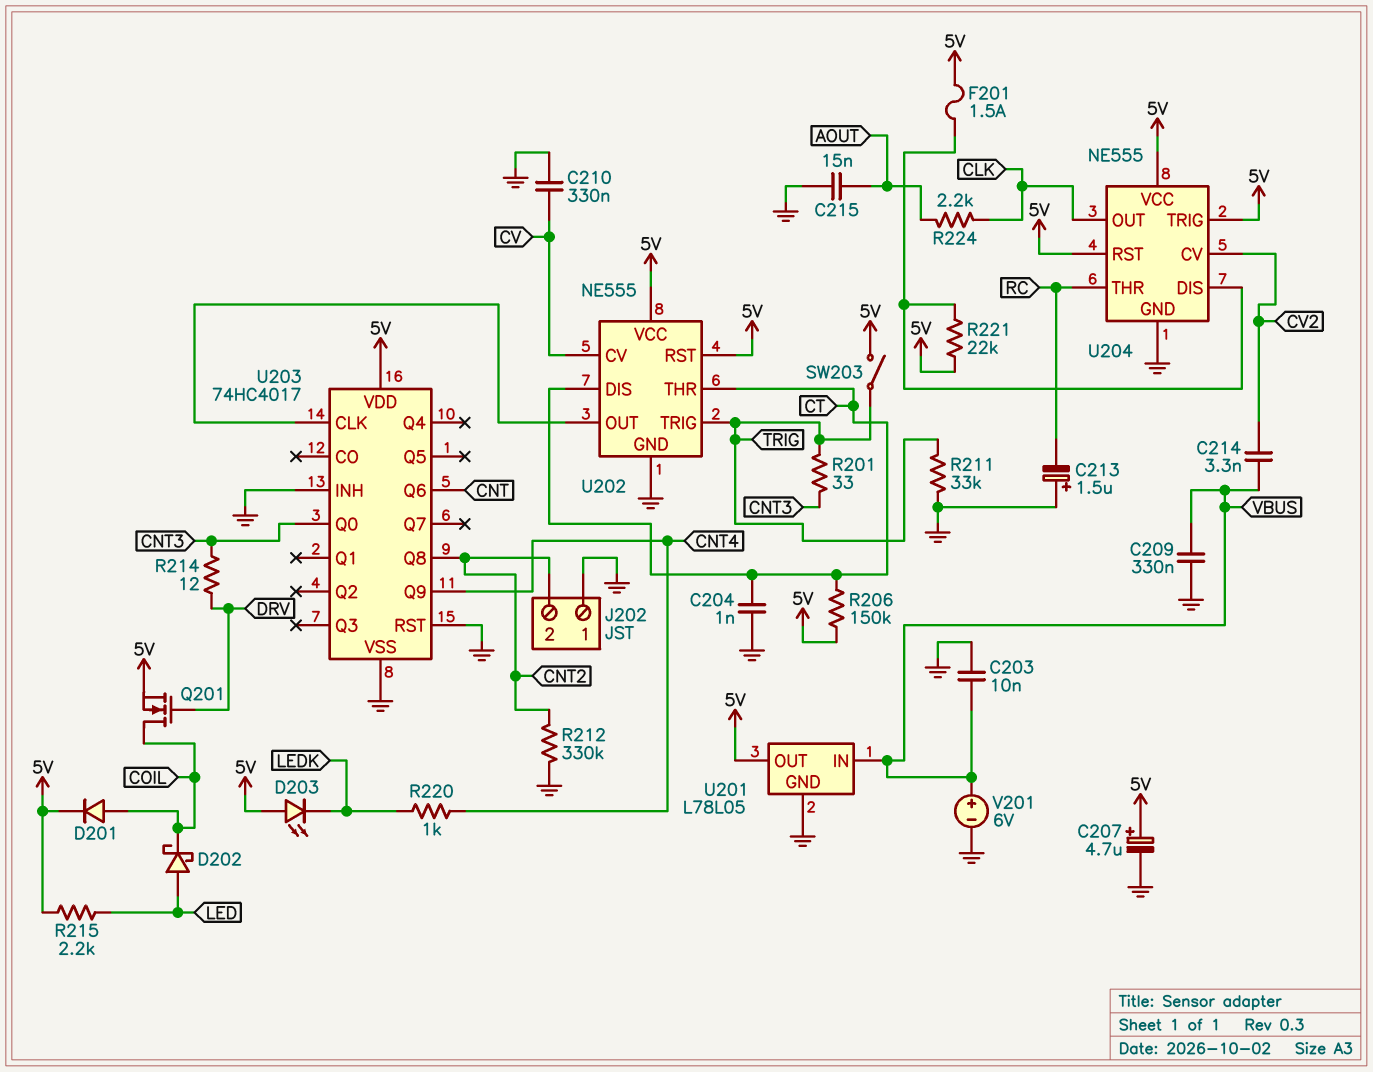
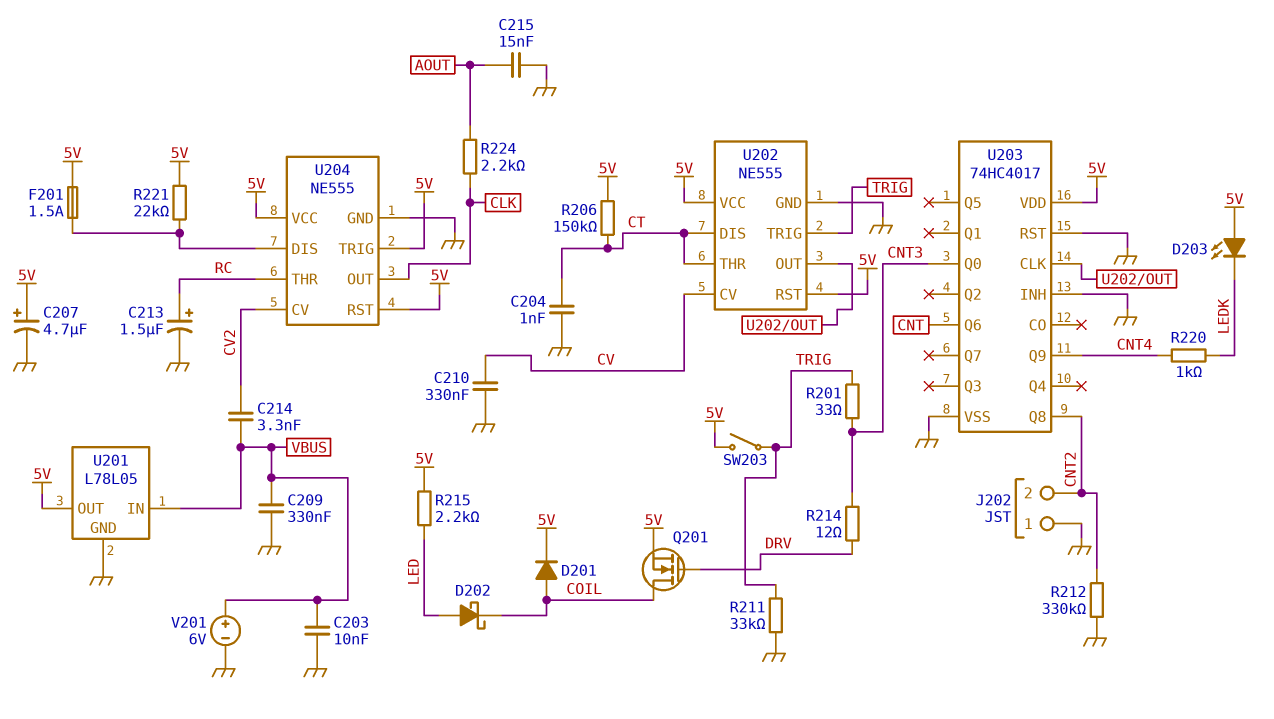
C213: 1.5uF (plus GND, minus RC) -> 1.5uF (plus RC, minus GND)

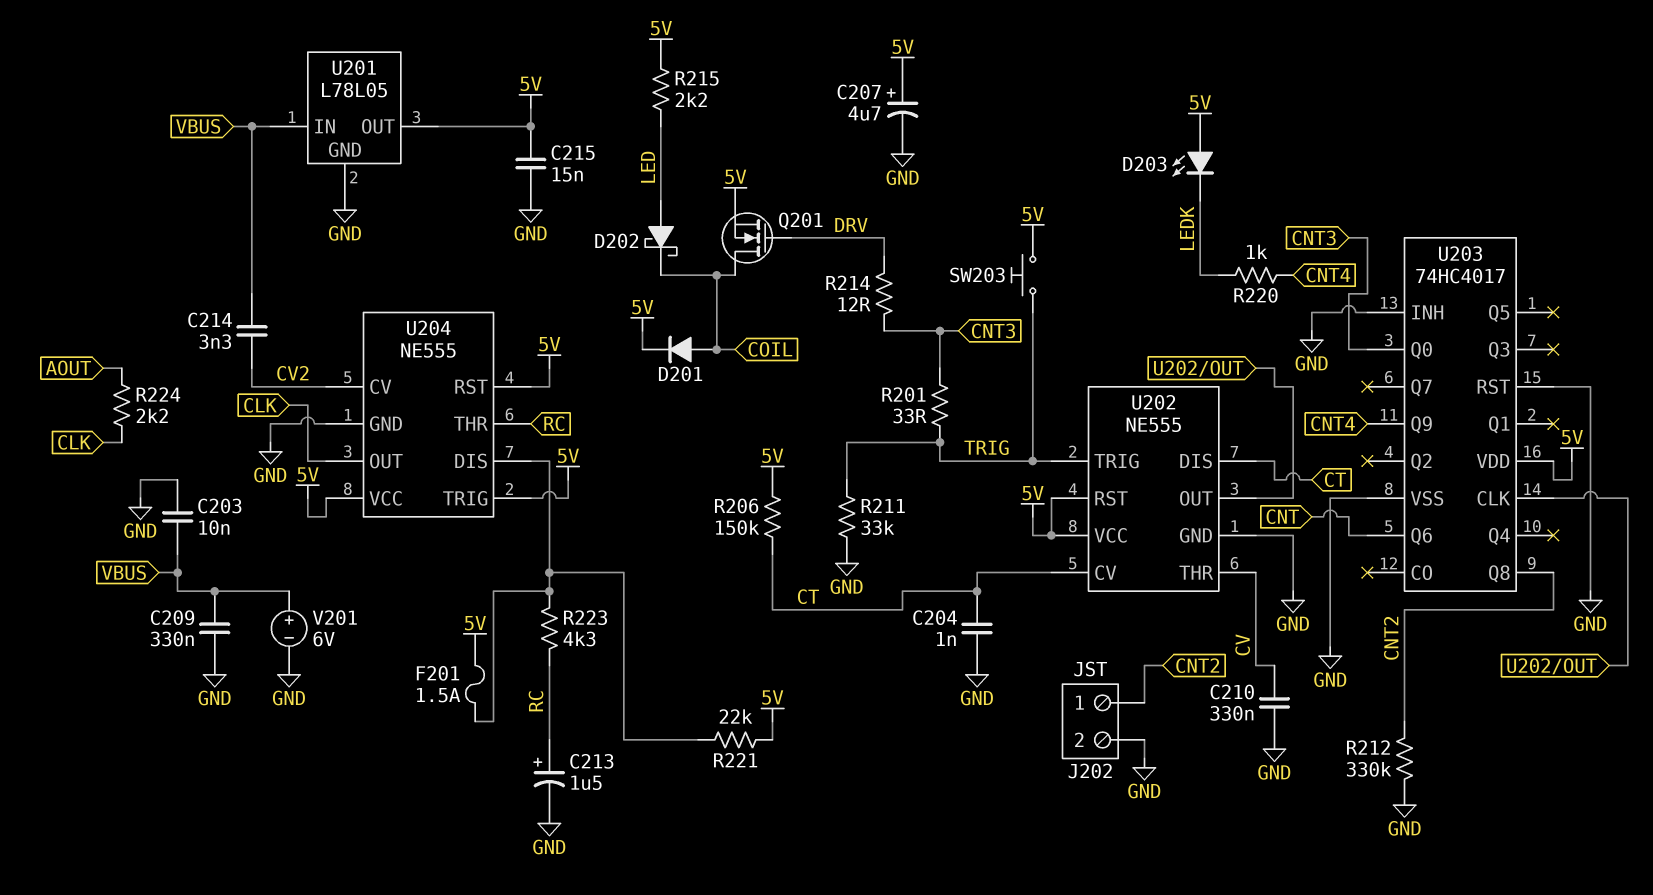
C215: 15nF (AOUT, GND) -> 15nF (5V, GND)
J202 pin 1: GND -> CNT2
J202 pin 2: CNT2 -> GND
R223: none -> 4.3k (RC, U204/DIS)
SW203: switch (5V, TRIG) -> button (5V, TRIG)
U202 pin CV: CV -> CT
U202 pin THR: CT -> CV

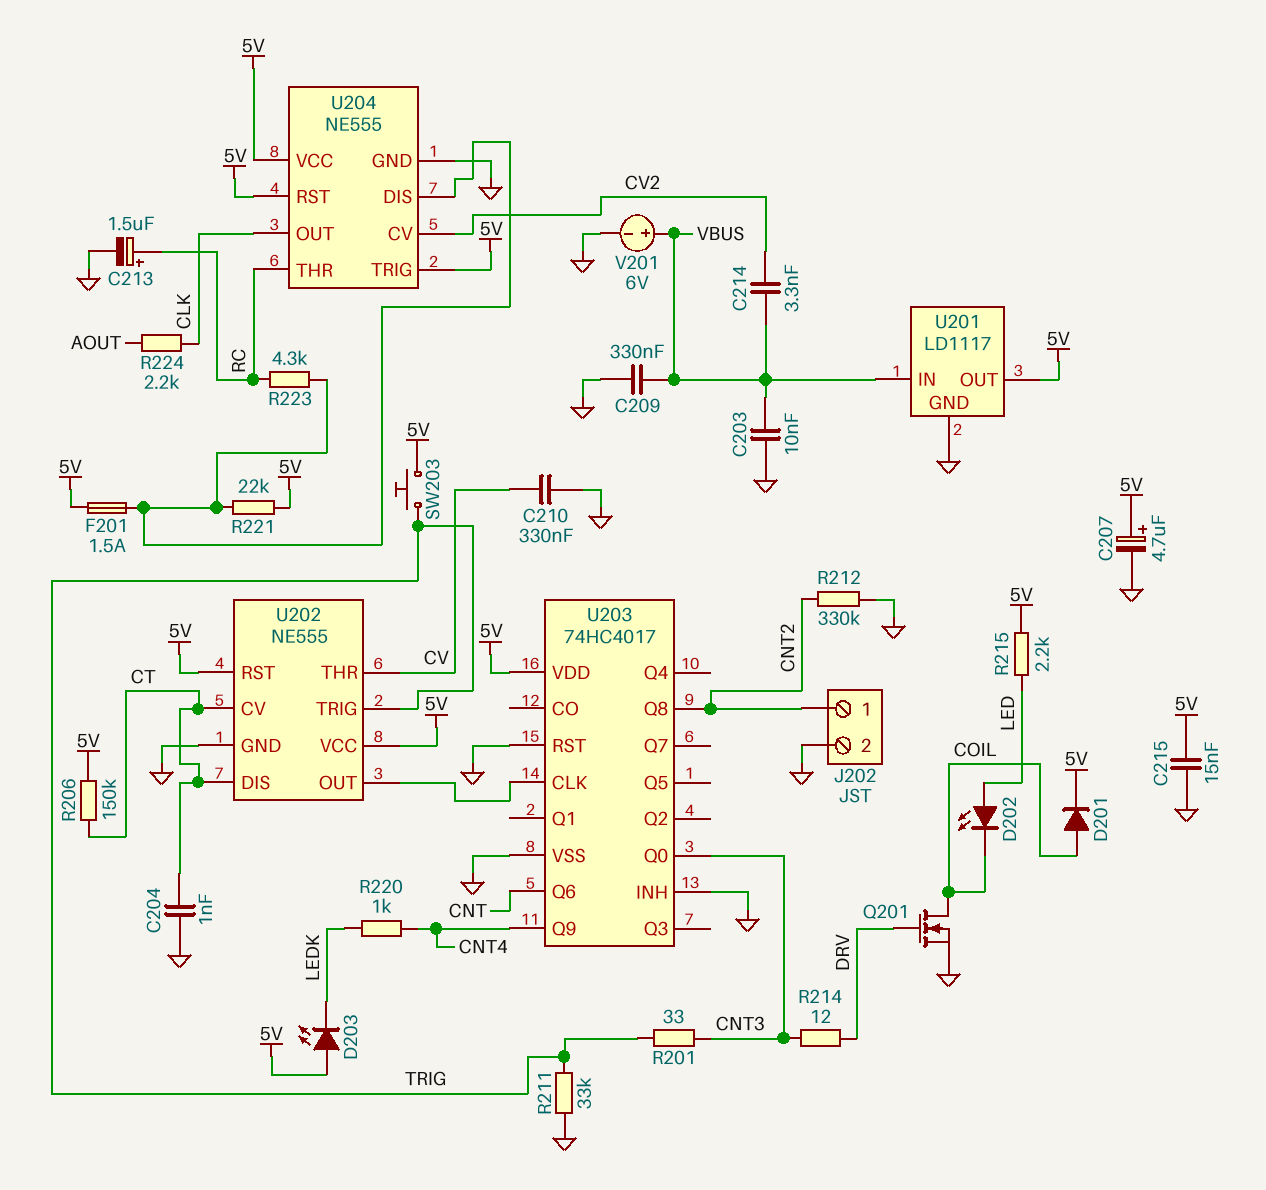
D202: schottky (A LED, K COIL) -> LED (A LED, K COIL)
Q201: NMOS (G DRV, D COIL, S 5V) -> NMOS (G DRV, D COIL, S GND)
U201: L78L05 -> LD1117

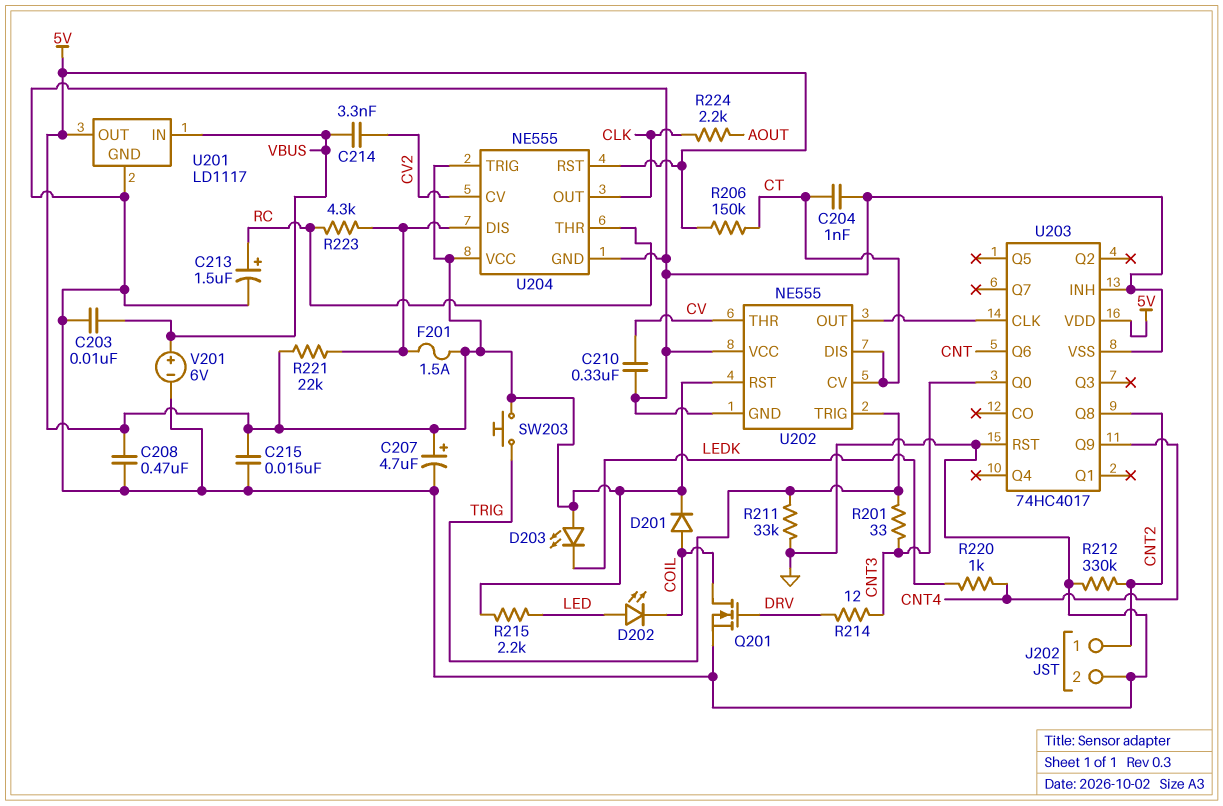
C208: none -> 470nF (5V, GND)
C209: 330nF (GND, VBUS) -> none
U202 pin VCC: 5V -> GND

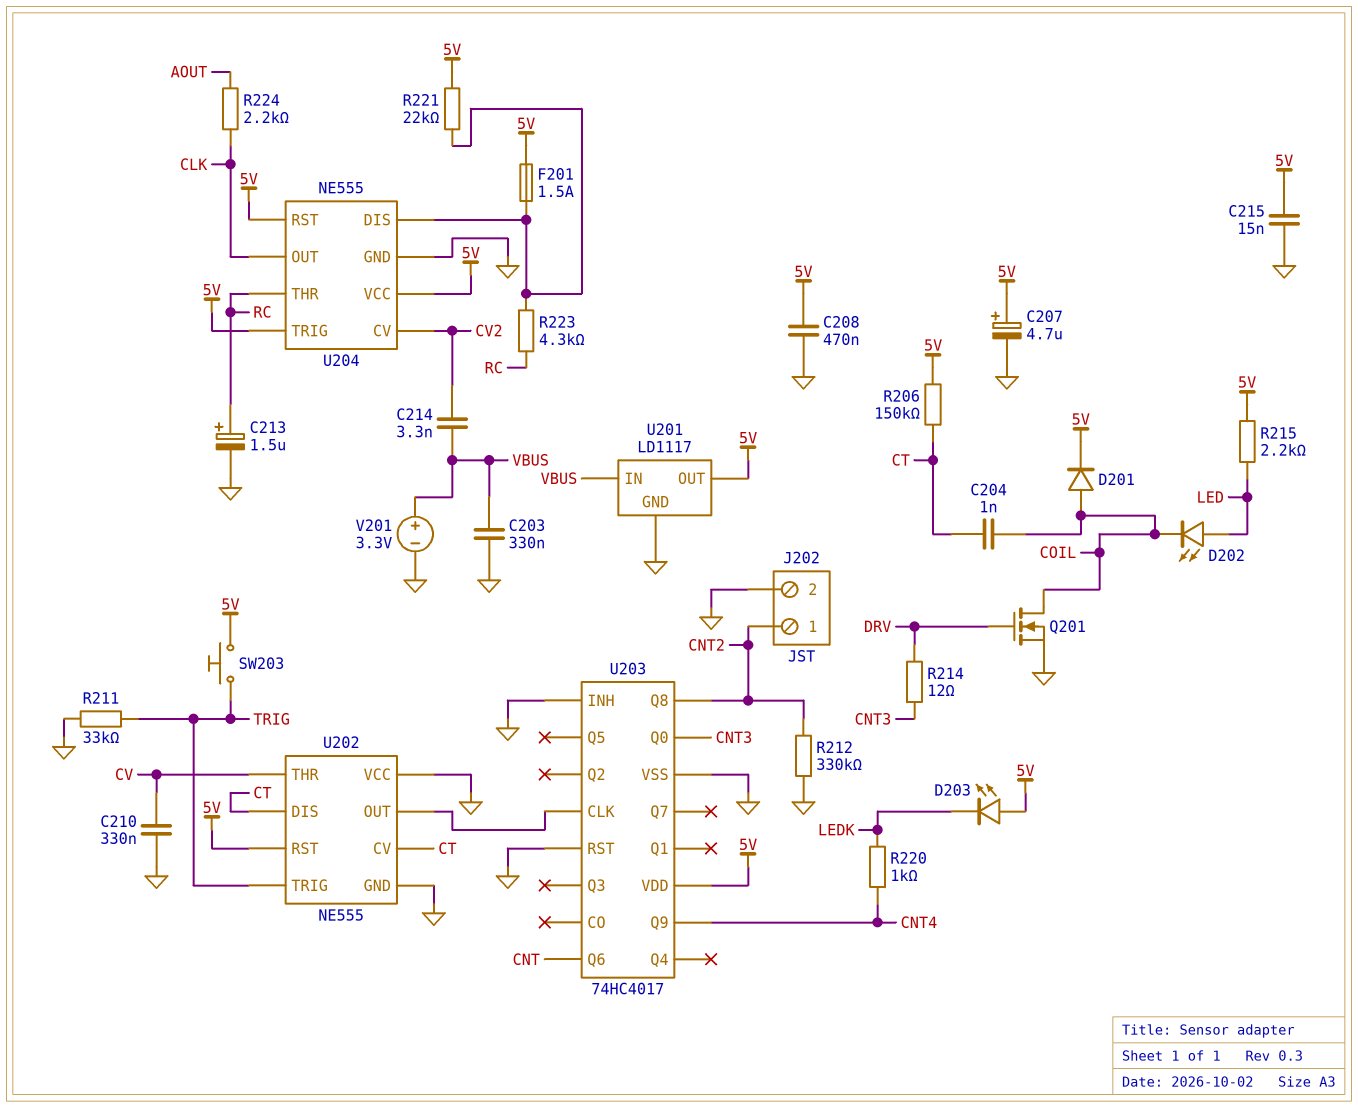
C203: 10nF (GND, VBUS) -> 330nF (GND, VBUS)
C204: 1nF (CT, GND) -> 1nF (COIL, CT)
R201: 33 (CNT3, TRIG) -> none
V201: 6V (plus VBUS, minus GND) -> 3.3V (plus VBUS, minus GND)

